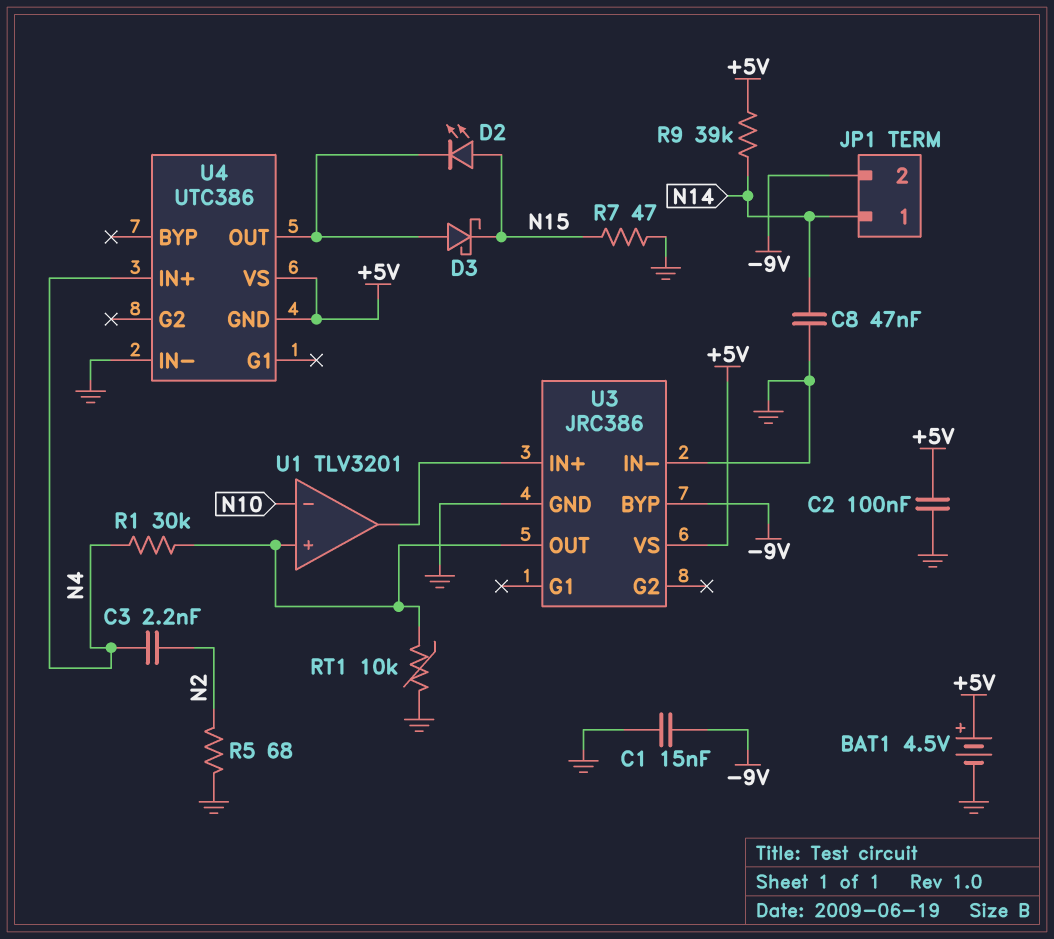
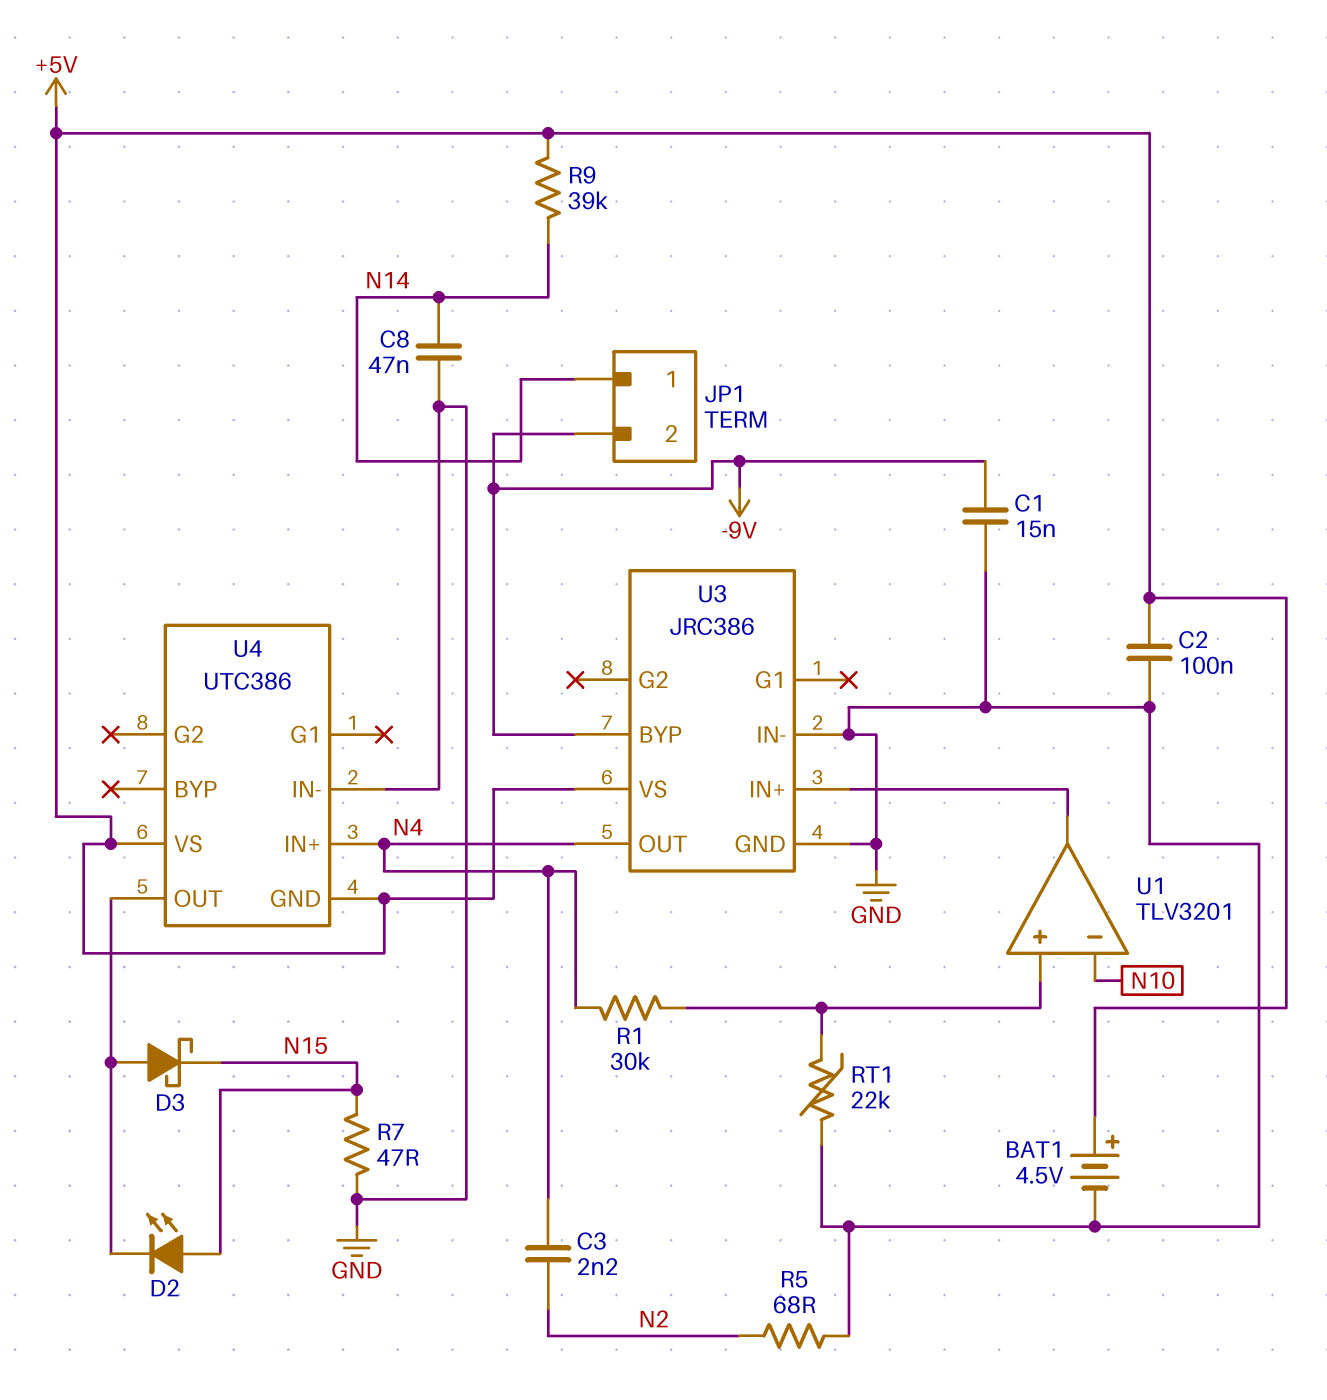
RT1: 10k (GND, U1/in+) -> 22k (GND, U1/in+)
U3 pin OUT: U1/in+ -> N4

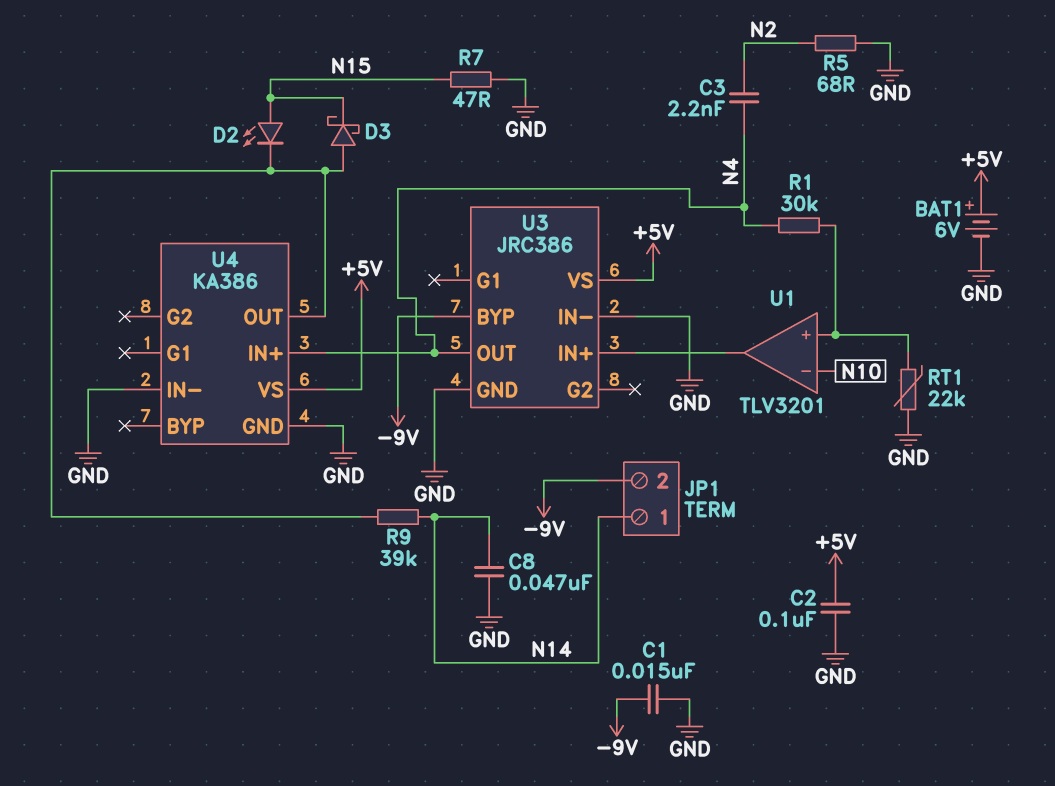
BAT1: 4.5V (plus +5V, minus GND) -> 6V (plus +5V, minus GND)
R9: 39k (+5V, N14) -> 39k (N14, U4/OUT)
U4: UTC386 -> KA386
U4 pin GND: +5V -> GND

